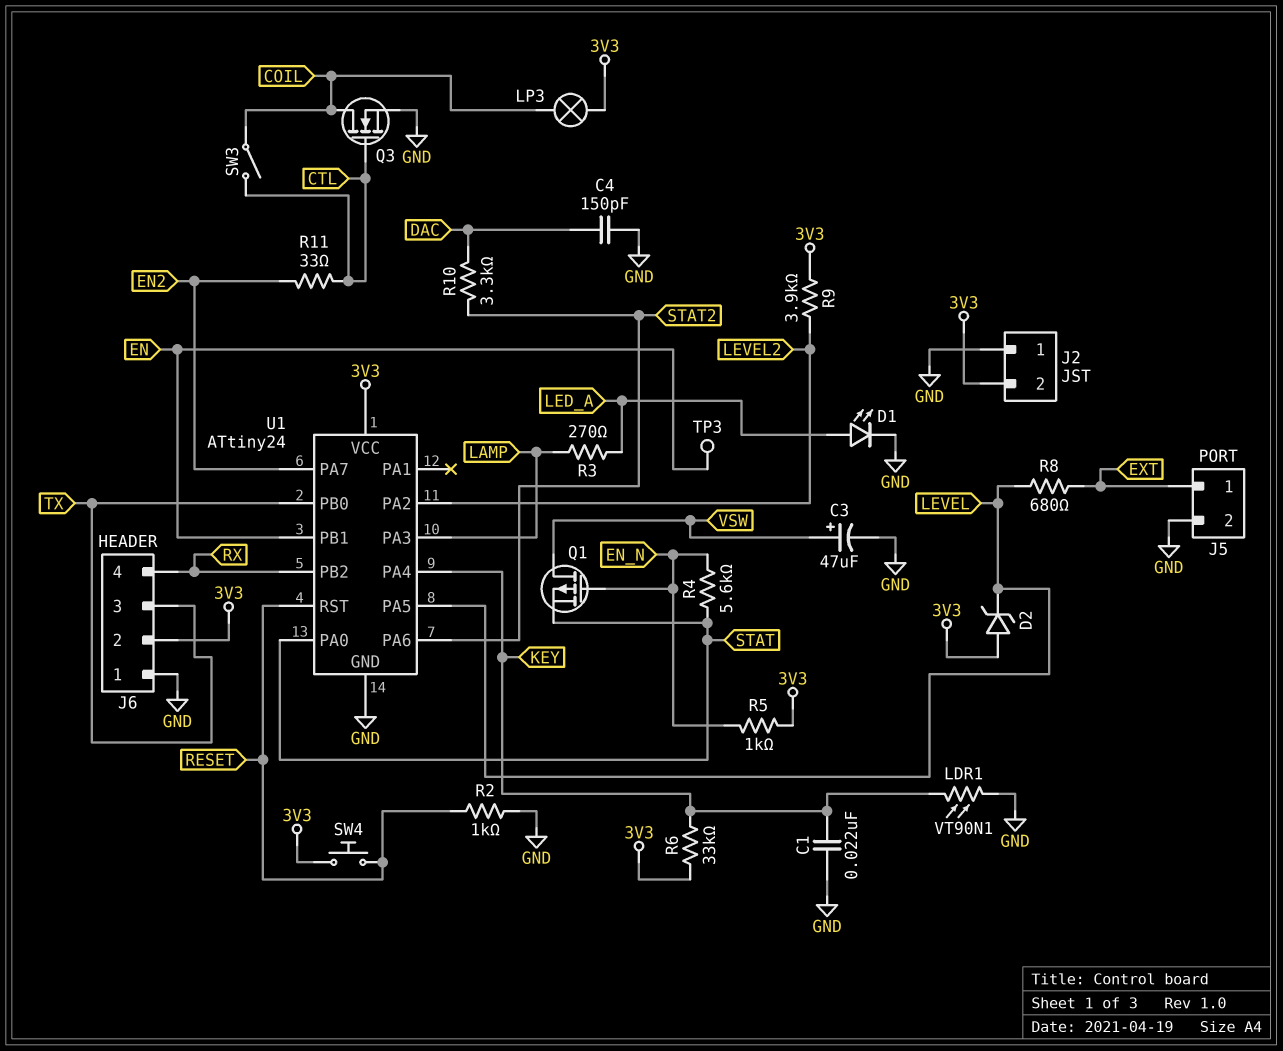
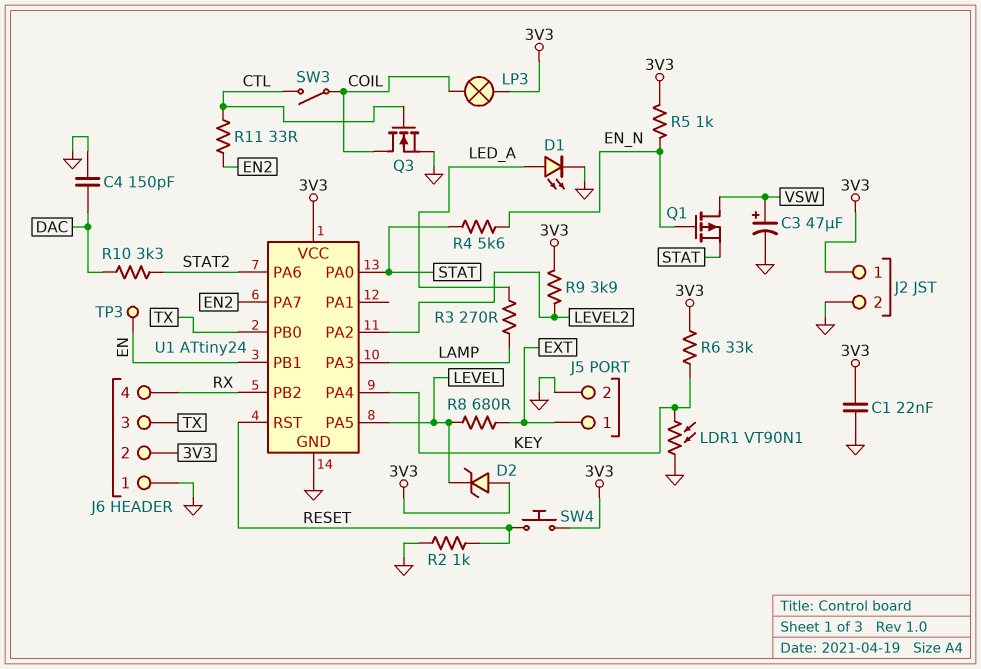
C1: 22nF (GND, KEY) -> 22nF (3V3, GND)
J2 pin 1: GND -> 3V3
J2 pin 2: 3V3 -> GND

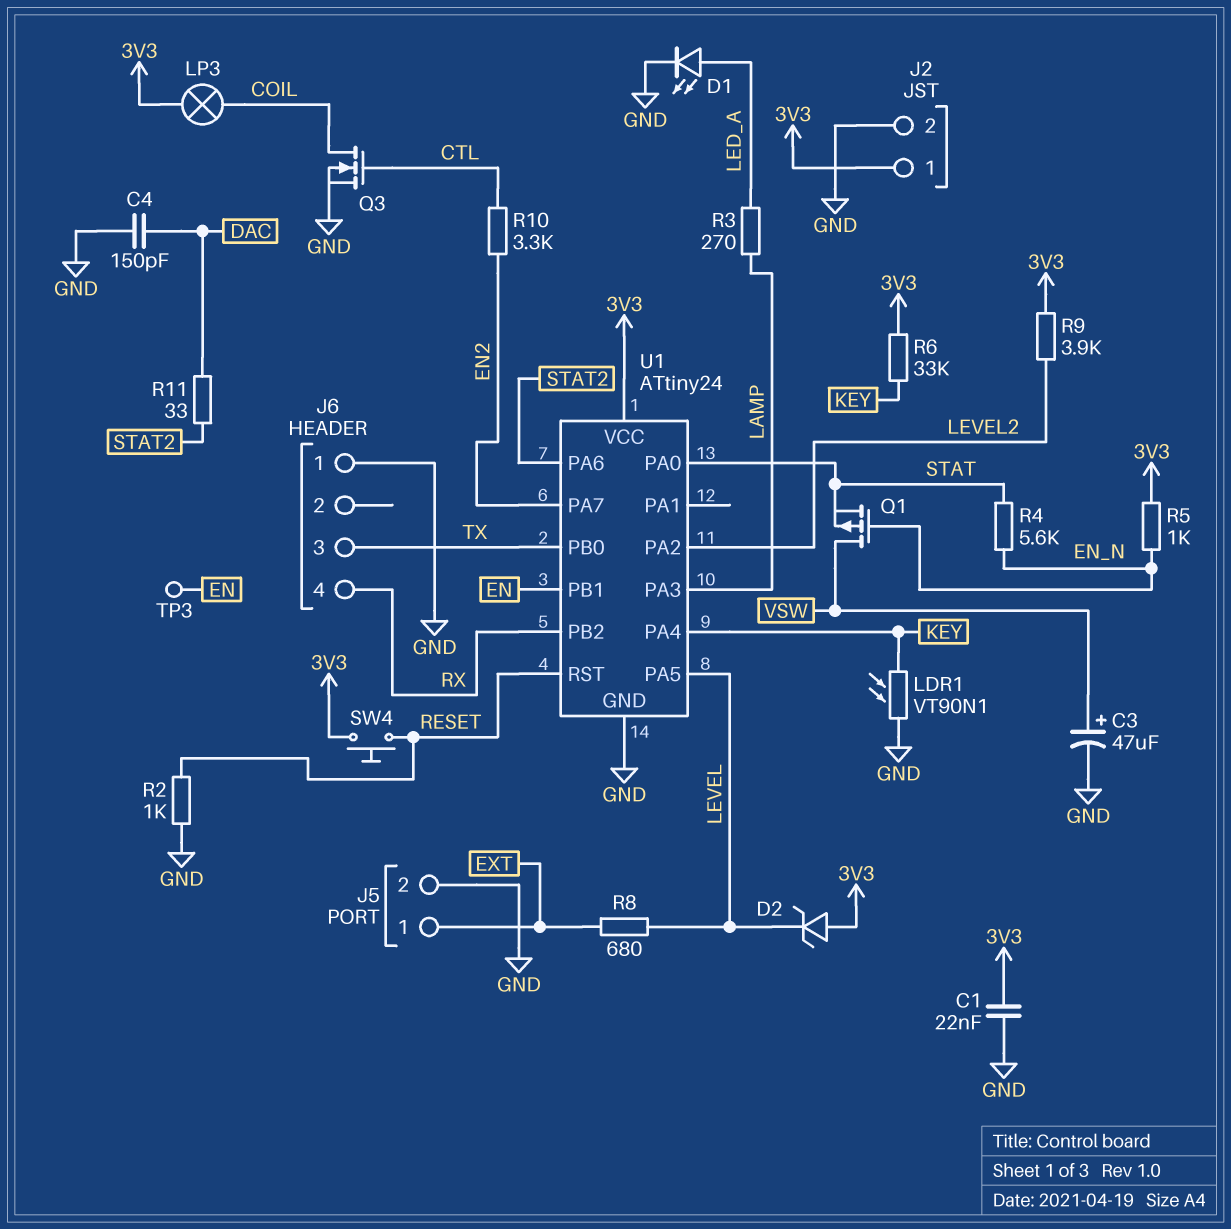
J6 pin 2: 3V3 -> none
R10: 3.3k (DAC, STAT2) -> 3.3k (CTL, EN2)
R11: 33 (CTL, EN2) -> 33 (DAC, STAT2)
SW3: switch (COIL, CTL) -> none

